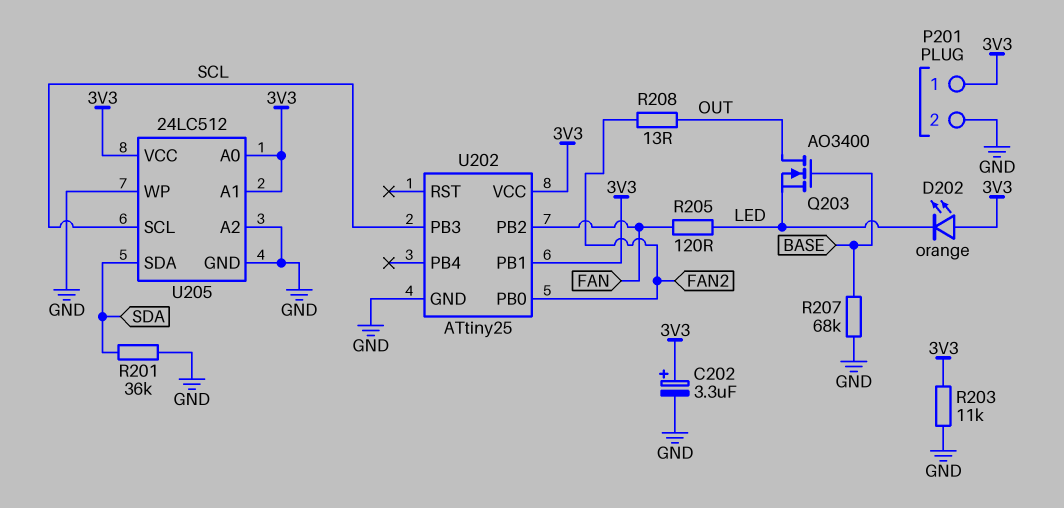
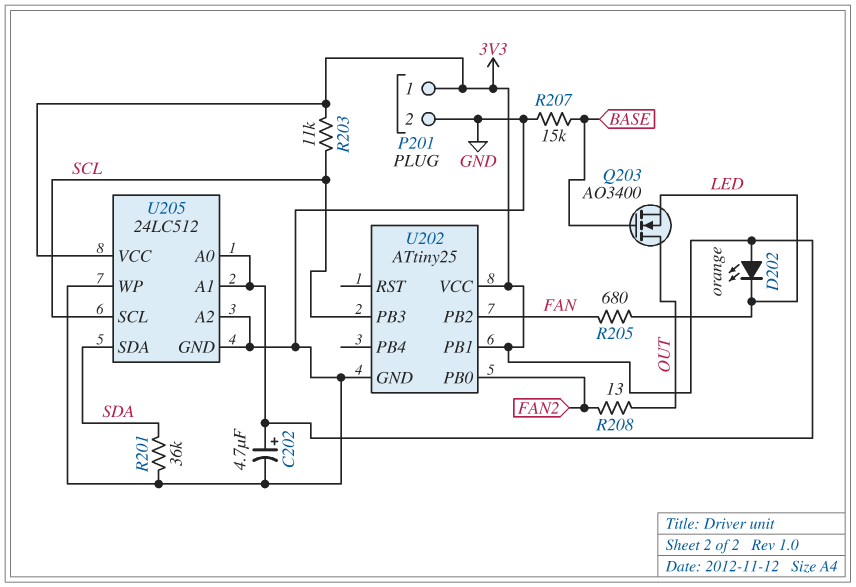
C202: 3.3uF (plus 3V3, minus GND) -> 4.7uF (plus 3V3, minus GND)
R203: 11k (3V3, GND) -> 11k (3V3, SCL)
R205: 120 (FAN, LED) -> 680 (FAN, LED)
R207: 68k (BASE, GND) -> 15k (BASE, GND)

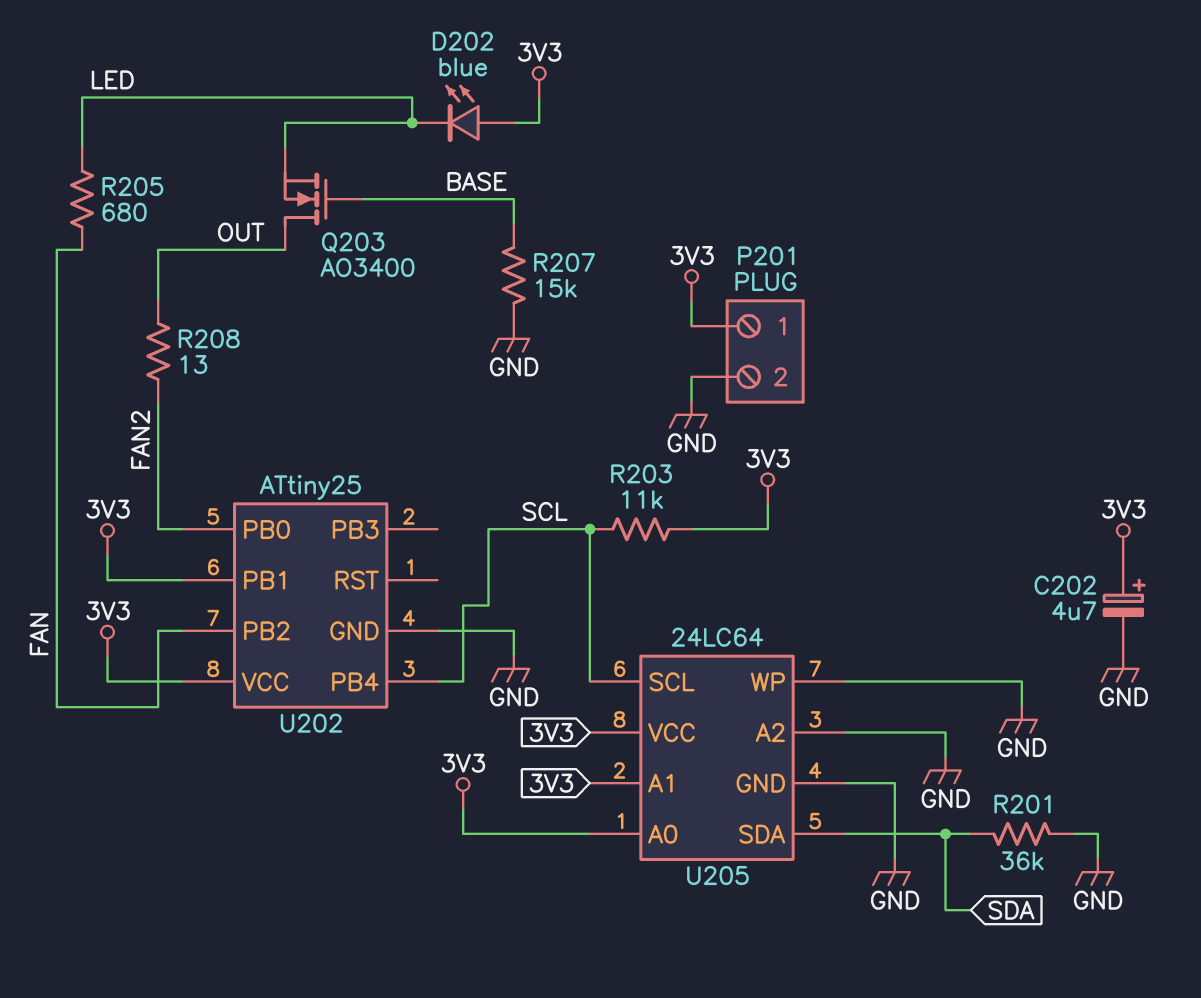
D202: LED orange (A 3V3, K LED) -> LED blue (A 3V3, K LED)
U202 pin PB3: SCL -> none
U202 pin PB4: none -> SCL
U205: 24LC512 -> 24LC64

